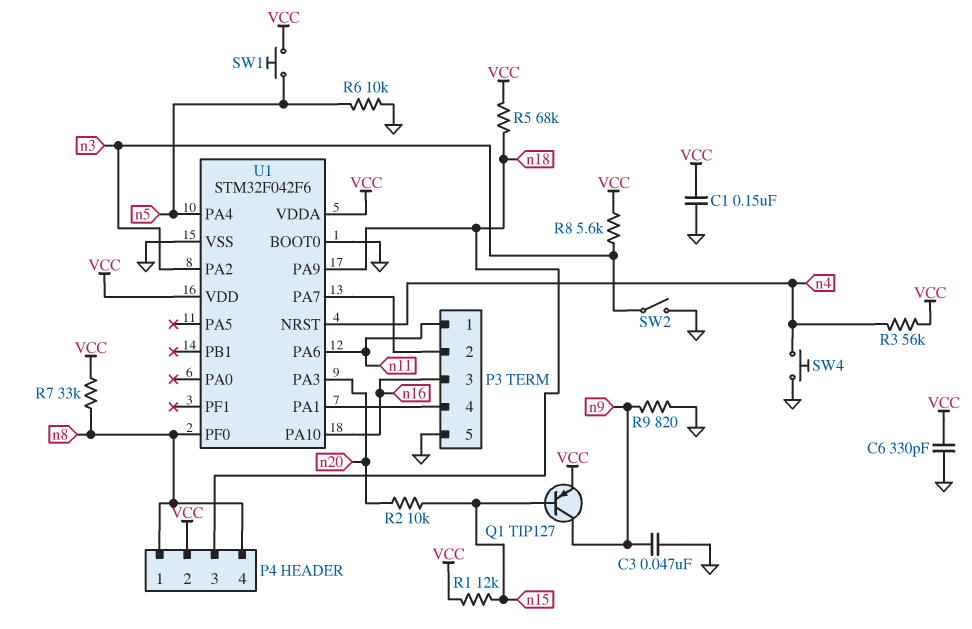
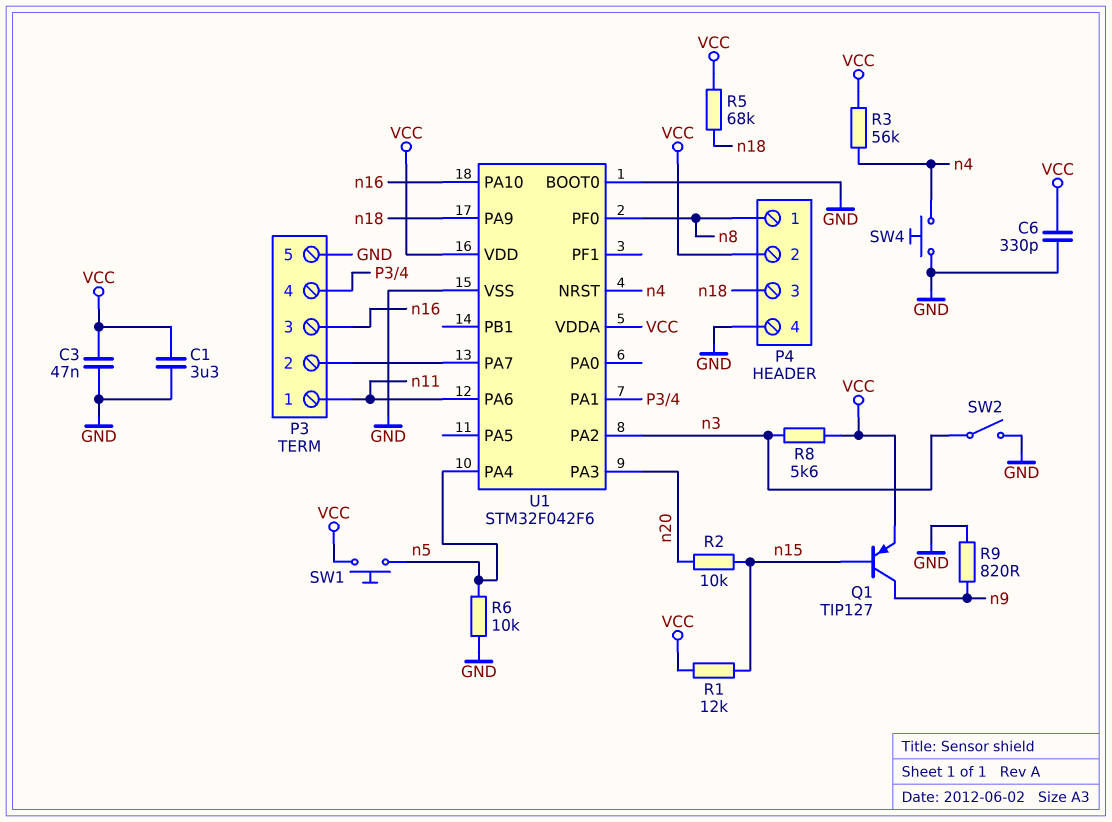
C1: 150nF (GND, VCC) -> 3.3uF (GND, VCC)
C3: 47nF (GND, n9) -> 47nF (GND, VCC)
P4 pin 4: n8 -> GND
R7: 33k (VCC, n8) -> none

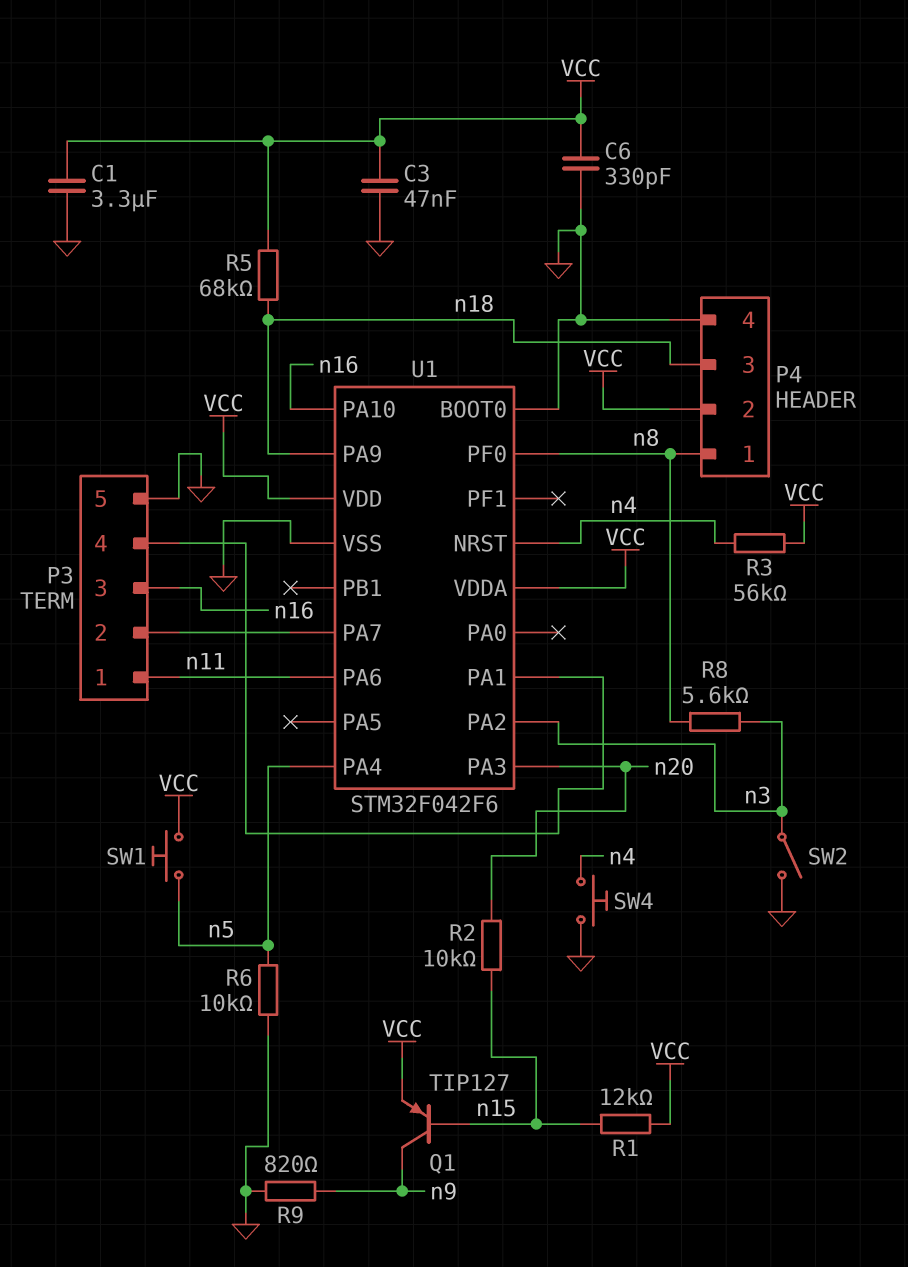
R8: 5.6k (VCC, n3) -> 5.6k (n3, n8)

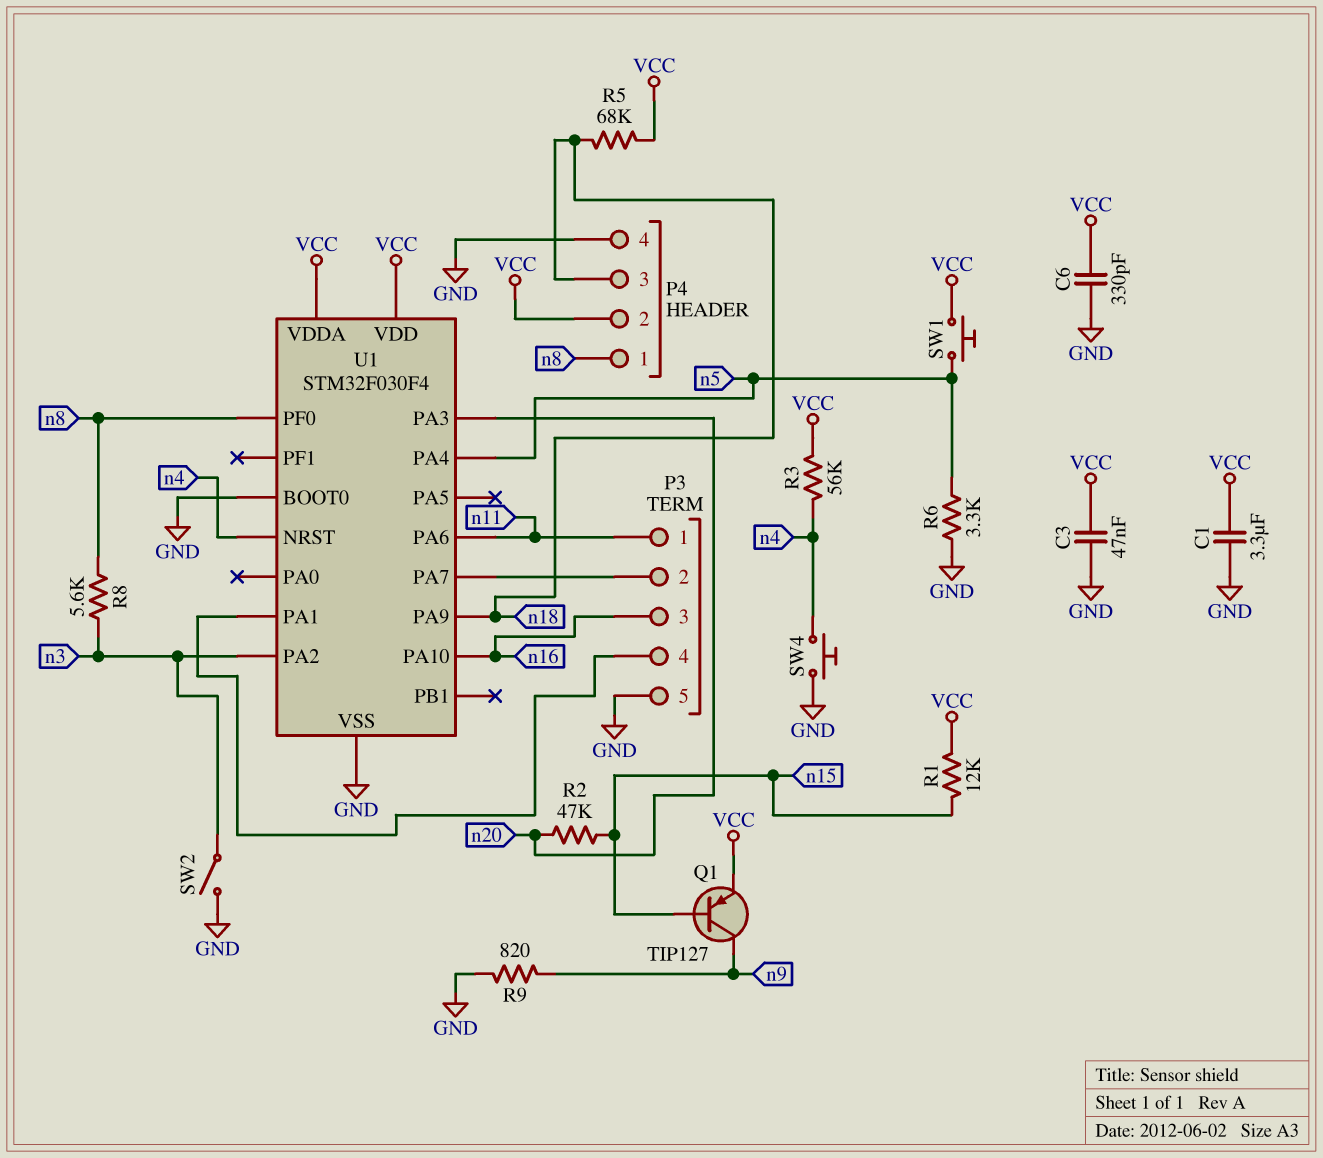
R2: 10k (n15, n20) -> 47k (n15, n20)
R6: 10k (GND, n5) -> 3.3k (GND, n5)
U1: STM32F042F6 -> STM32F030F4

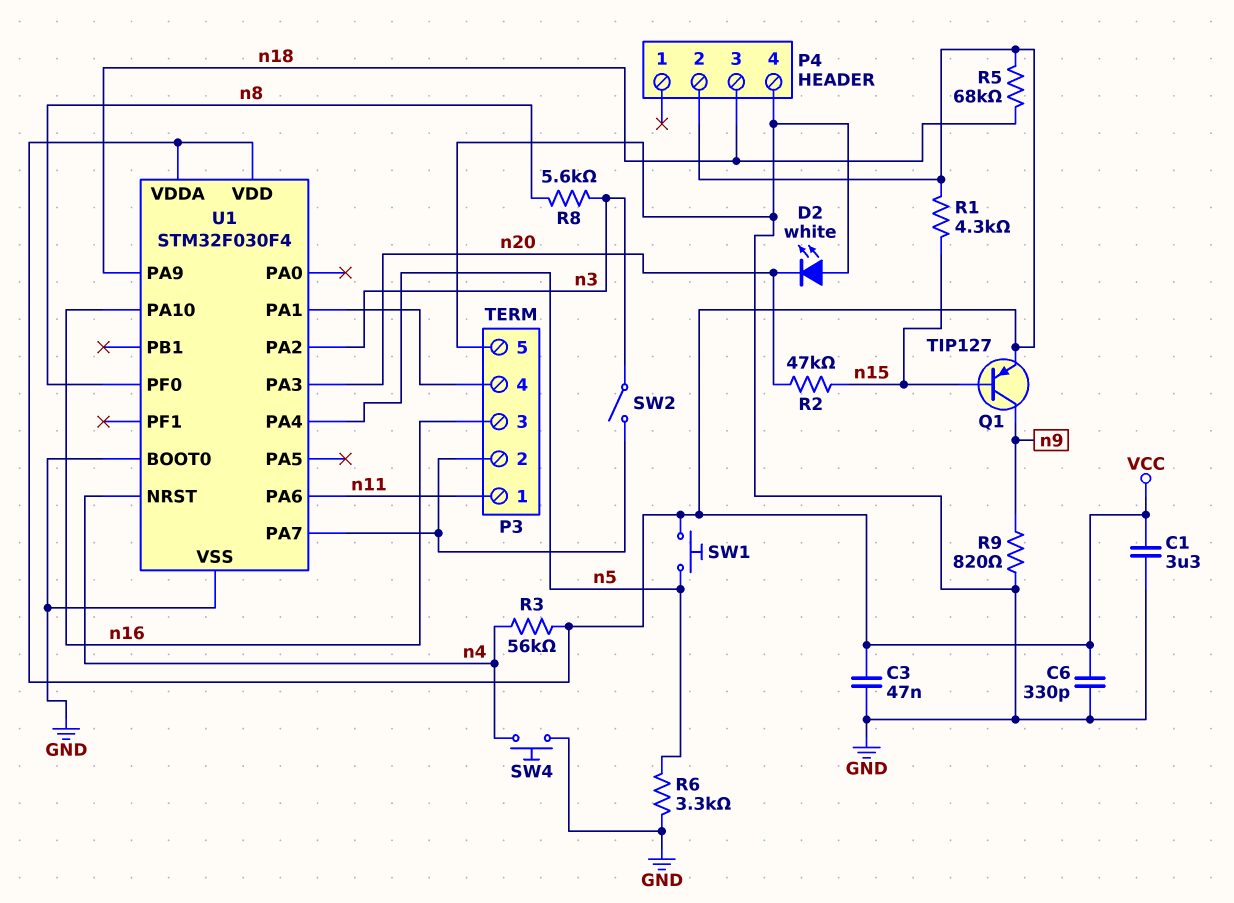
D2: none -> LED white (A GND, K n20)
P4 pin 1: n8 -> none
R1: 12k (VCC, n15) -> 4.3k (VCC, n15)
SW2: switch (GND, n3) -> switch (P3/2, n3)

